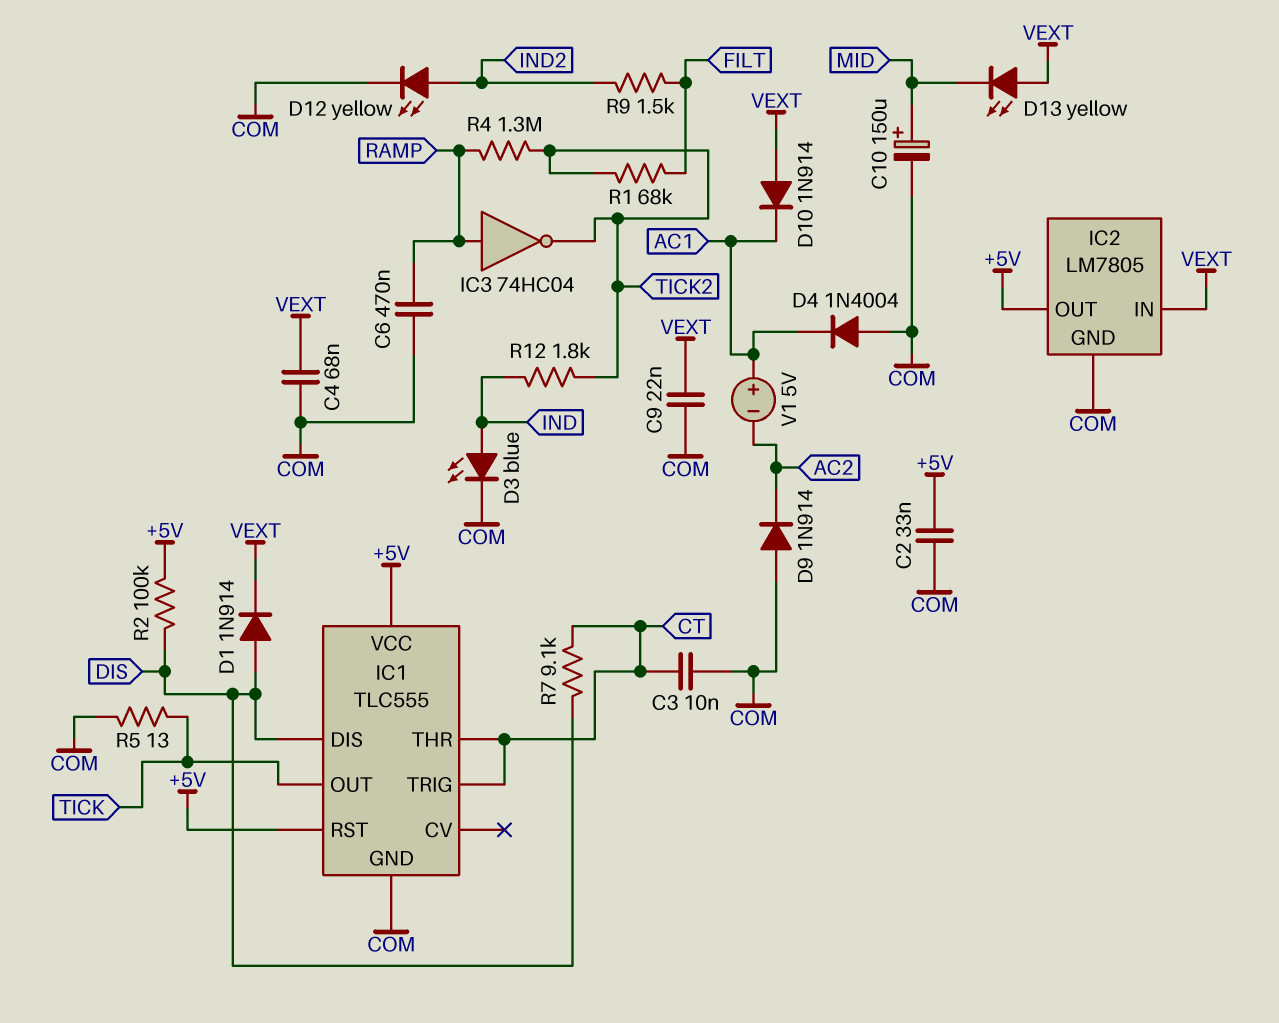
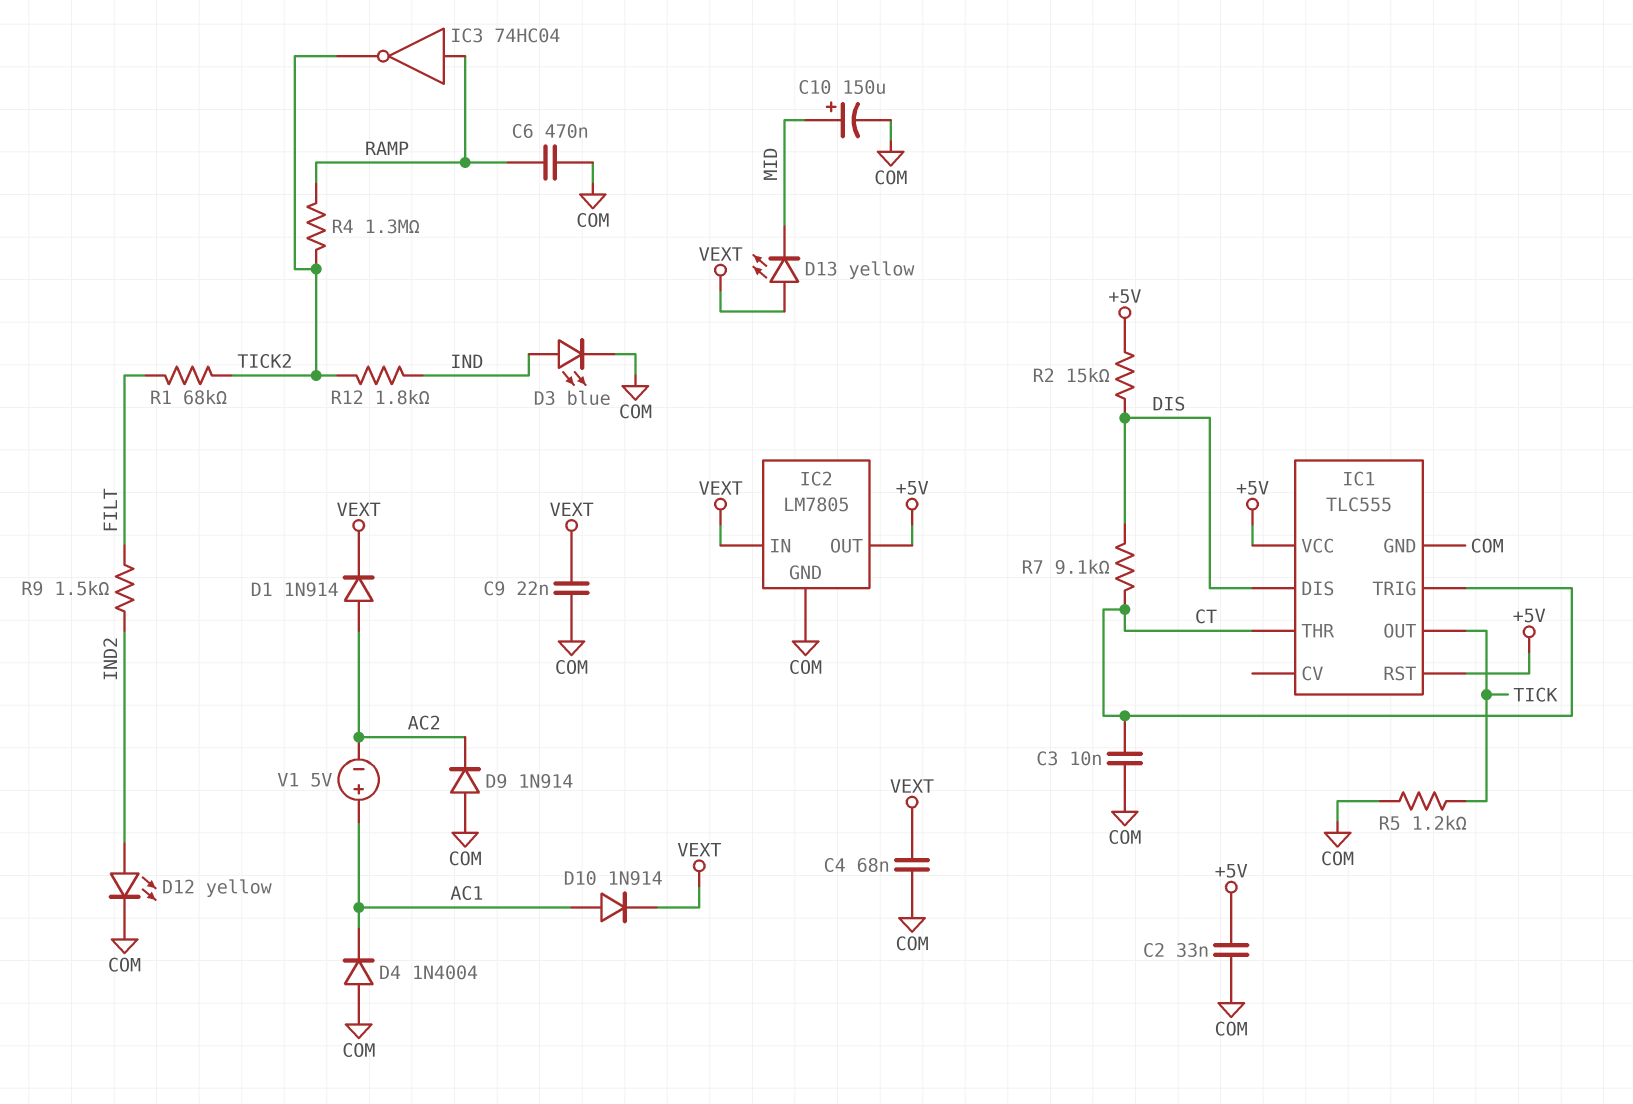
D1: diode 1N914 (A DIS, K VEXT) -> diode 1N914 (A AC2, K VEXT)
D10: diode 1N914 (A VEXT, K AC1) -> diode 1N914 (A AC1, K VEXT)
R2: 100k (+5V, DIS) -> 15k (+5V, DIS)
R5: 13 (COM, TICK) -> 1.2k (COM, TICK)

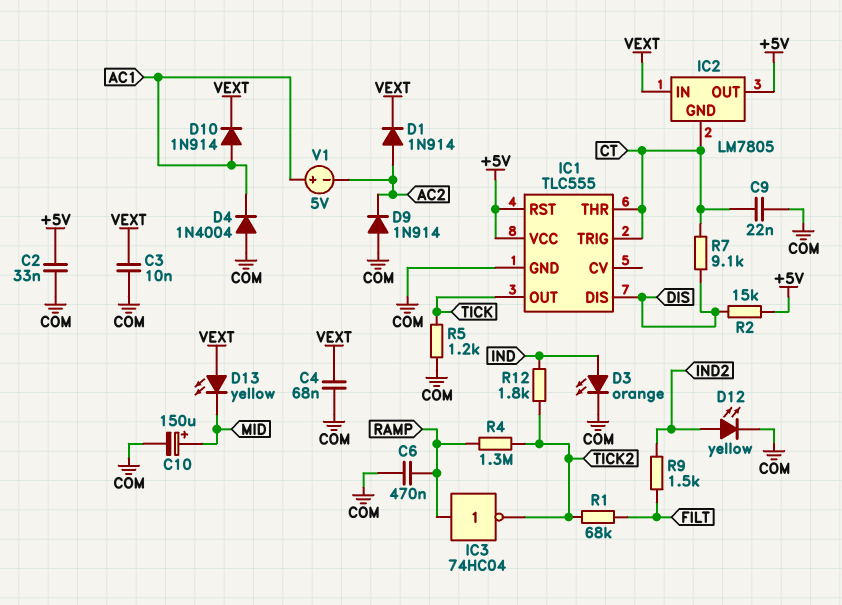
C3: 10nF (COM, CT) -> 10nF (COM, VEXT)
C9: 22nF (COM, VEXT) -> 22nF (COM, CT)
D3: LED blue (A IND, K COM) -> LED orange (A IND, K COM)
IC2 pin GND: COM -> CT

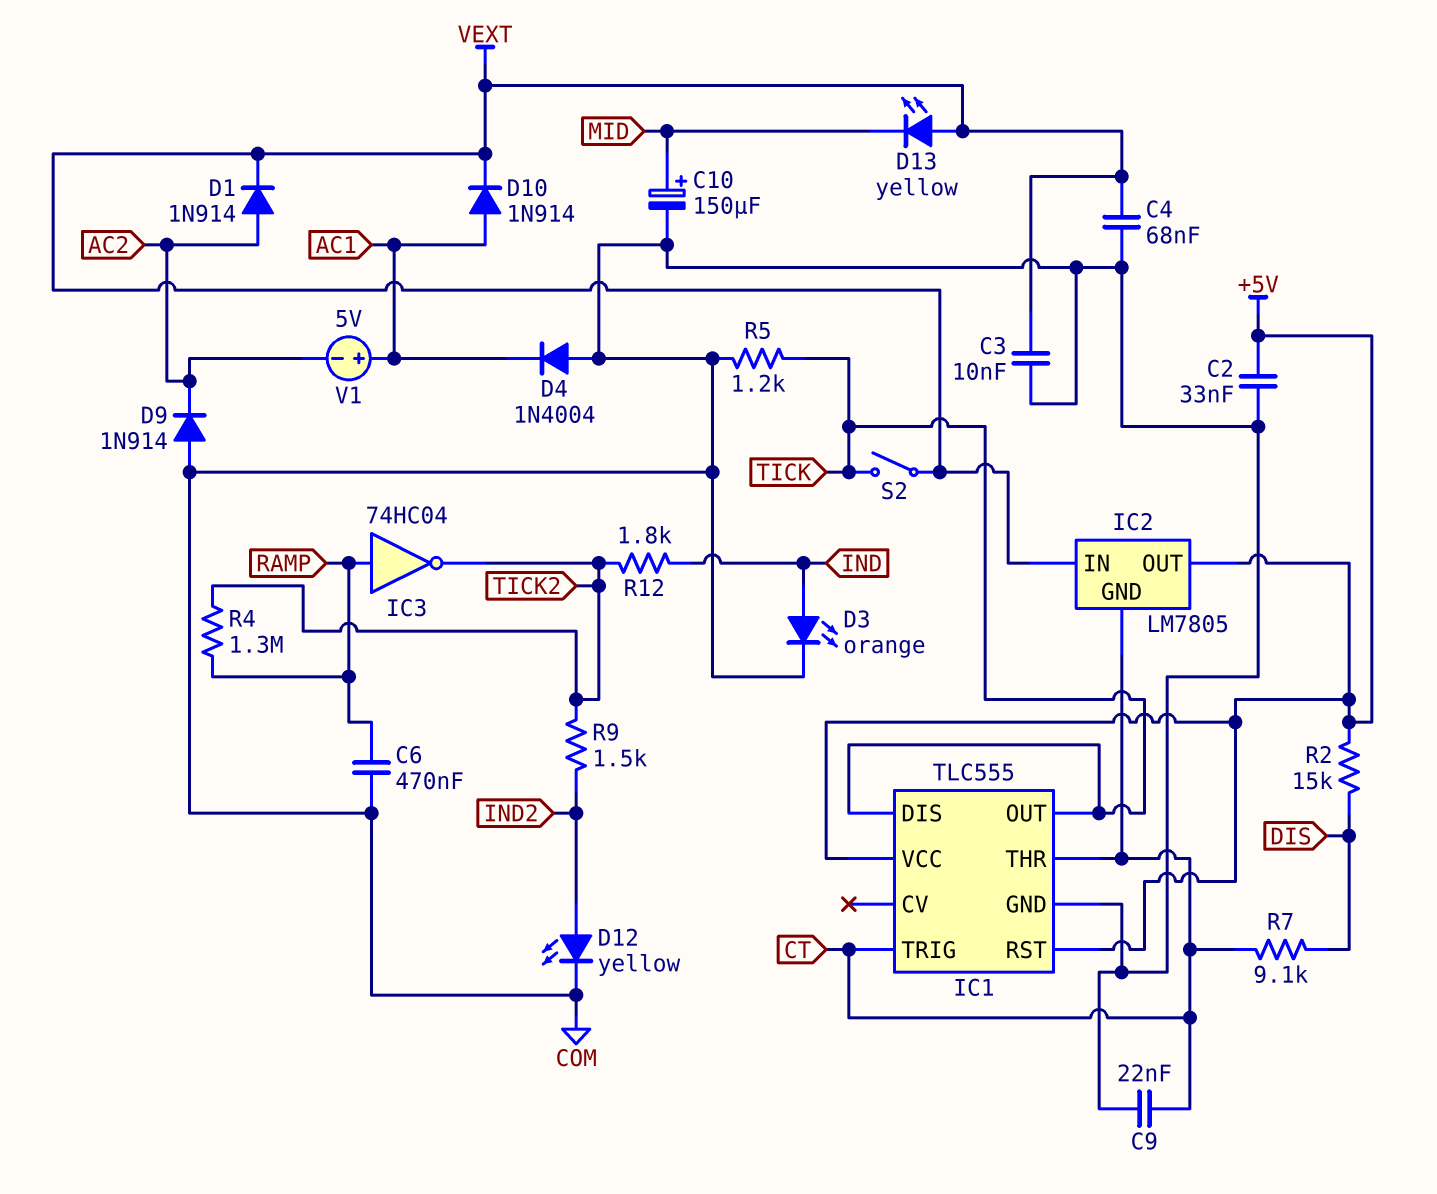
IC1 pin DIS: DIS -> TICK
R1: 68k (FILT, TICK2) -> none
R9: 1.5k (FILT, IND2) -> 1.5k (IND2, TICK2)
S2: none -> switch (TICK, VEXT)

